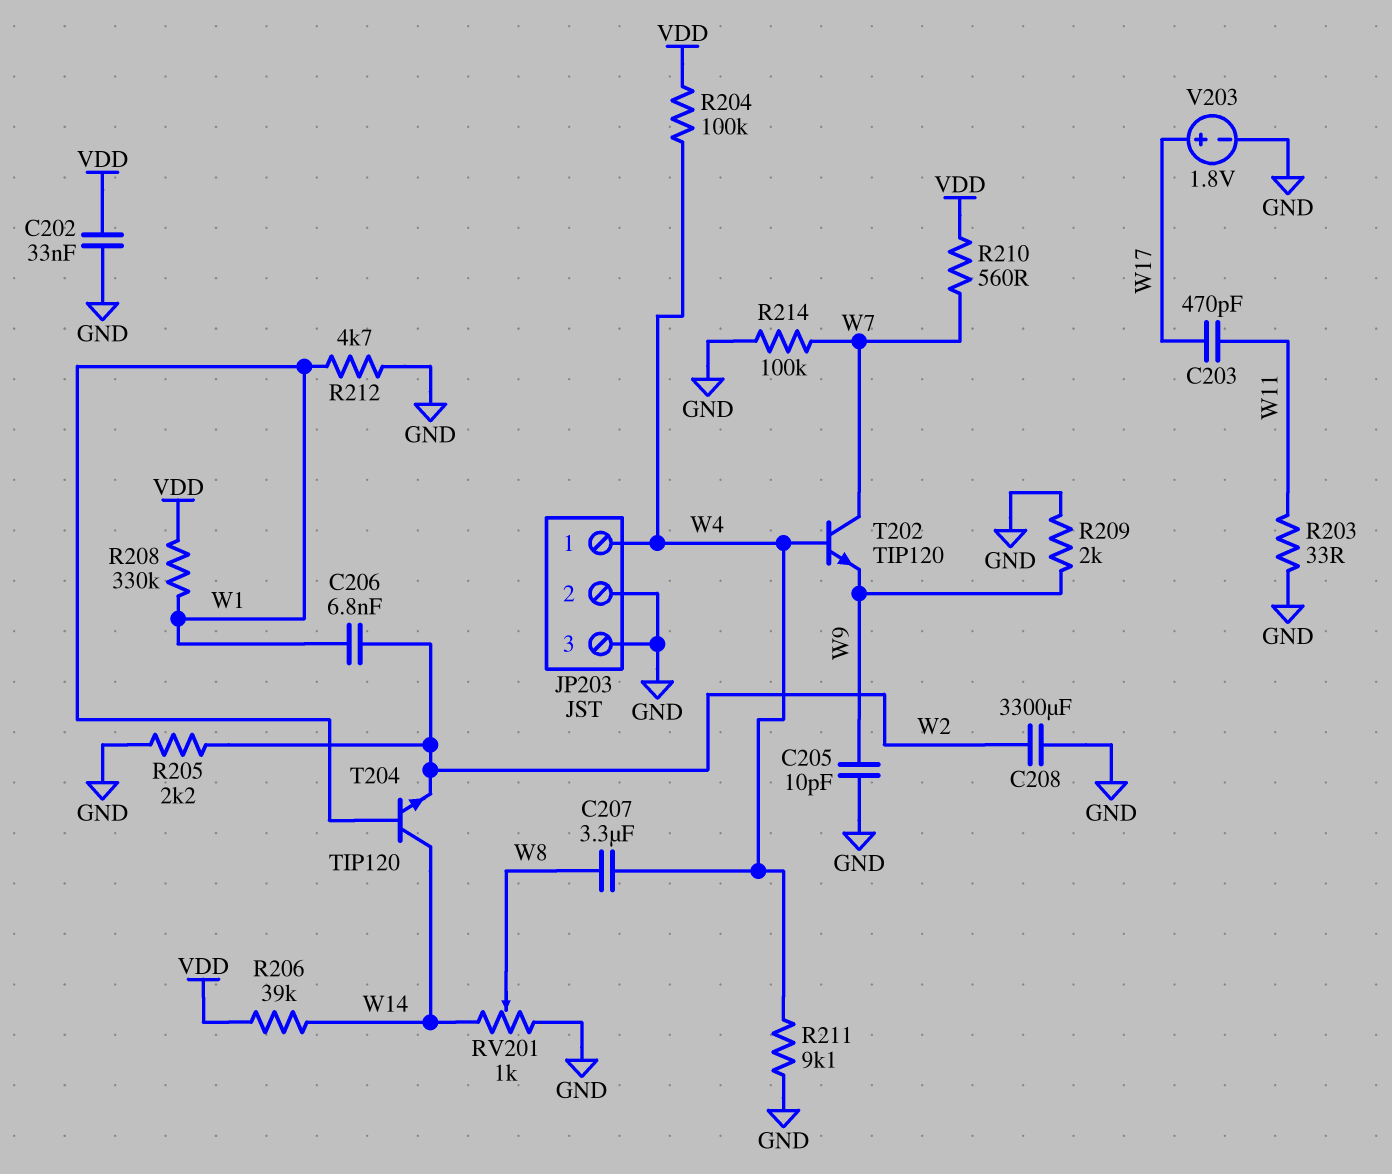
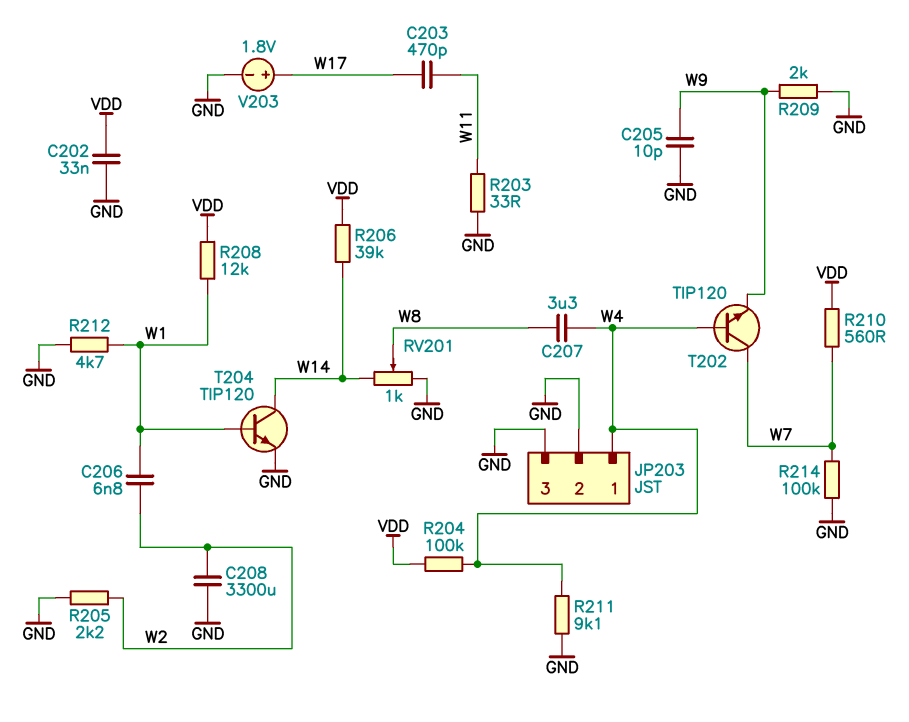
R208: 330k (VDD, W1) -> 12k (VDD, W1)
T204: NPN TIP120 (B W1, C W14, E W2) -> NPN TIP120 (B W1, C W14, E GND)

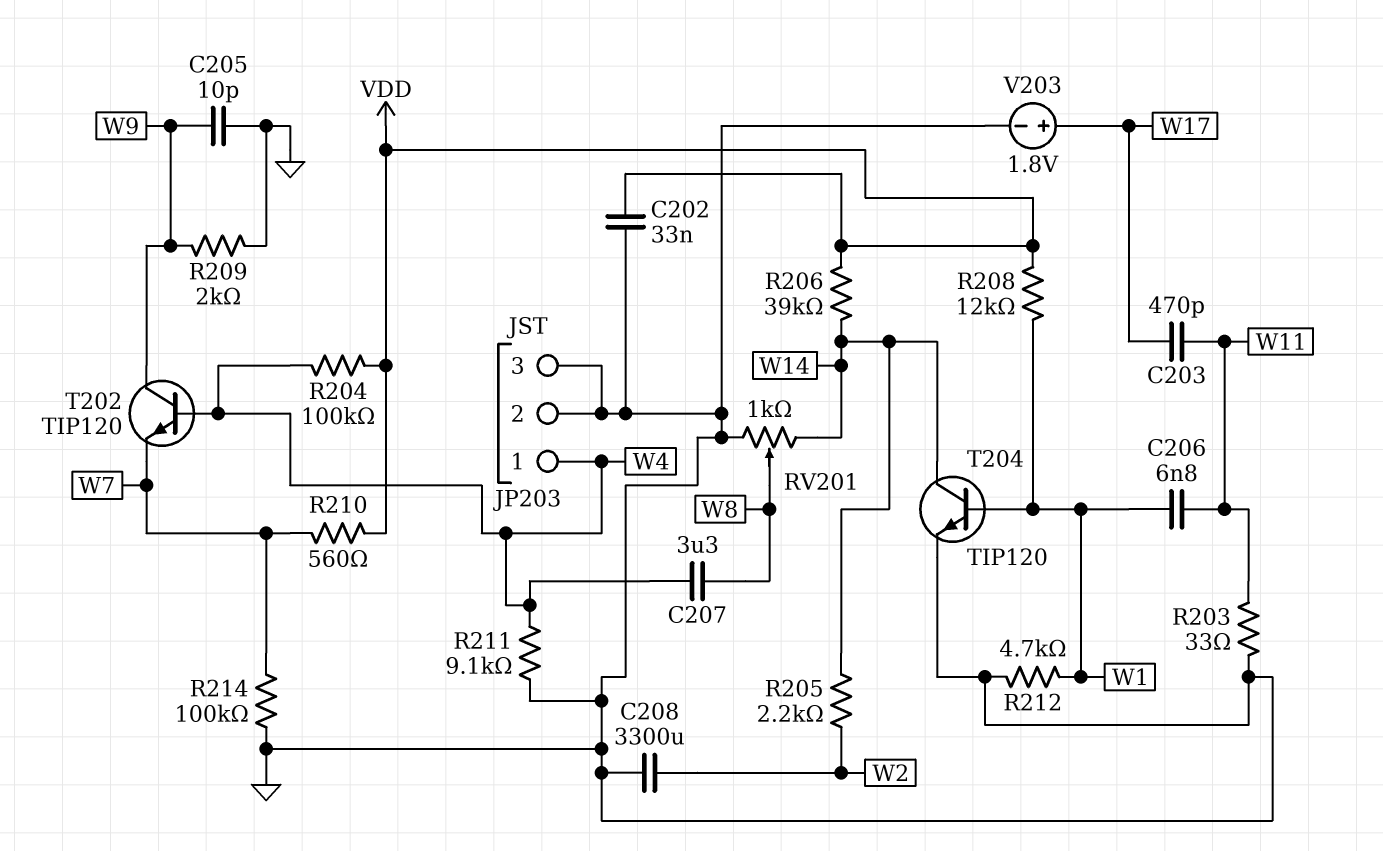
C206: 6.8nF (W1, W2) -> 6.8nF (W1, W11)
R205: 2.2k (GND, W2) -> 2.2k (W2, W14)
T202: NPN TIP120 (B W4, C W7, E W9) -> NPN TIP120 (B W4, C W9, E W7)

